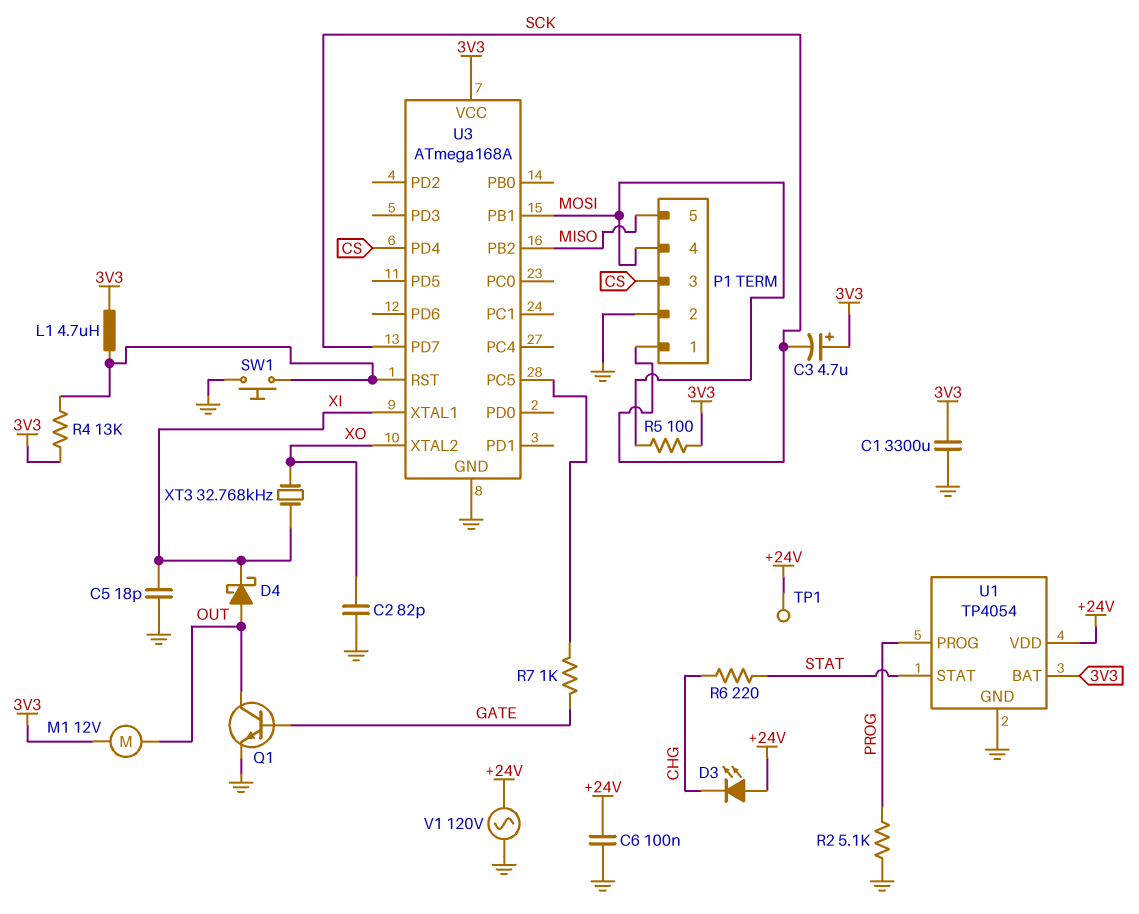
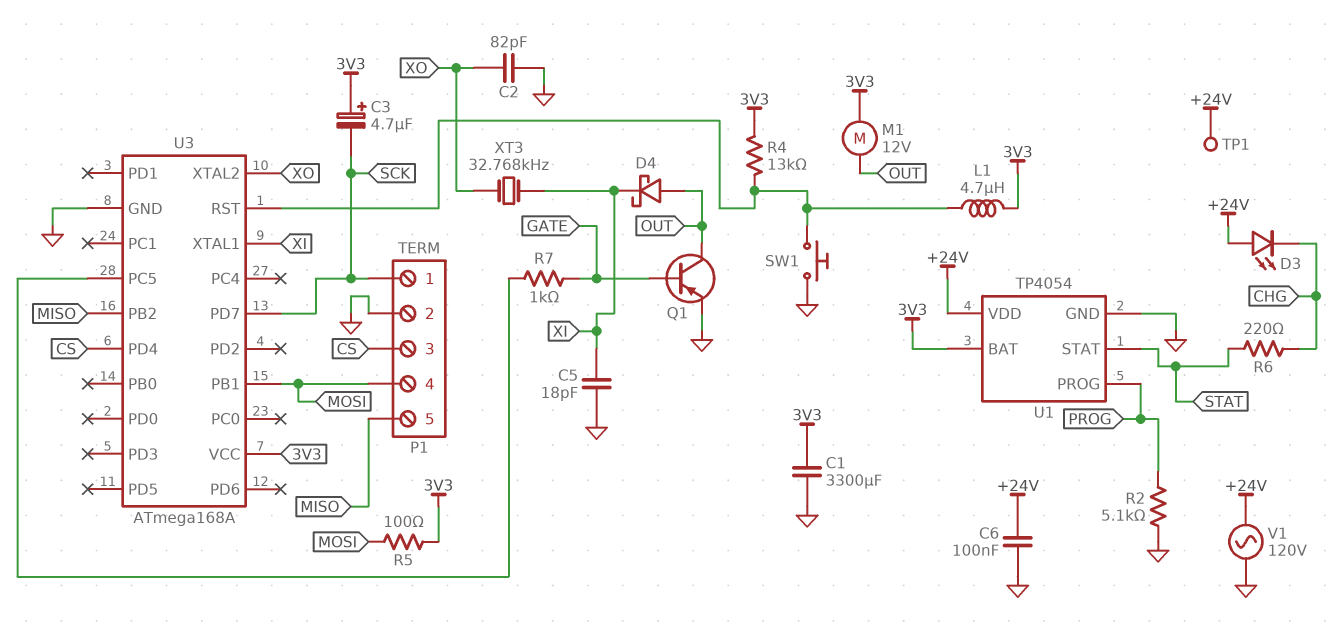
Q1: NPN (B GATE, C OUT, E GND) -> PNP (B GATE, C OUT, E GND)

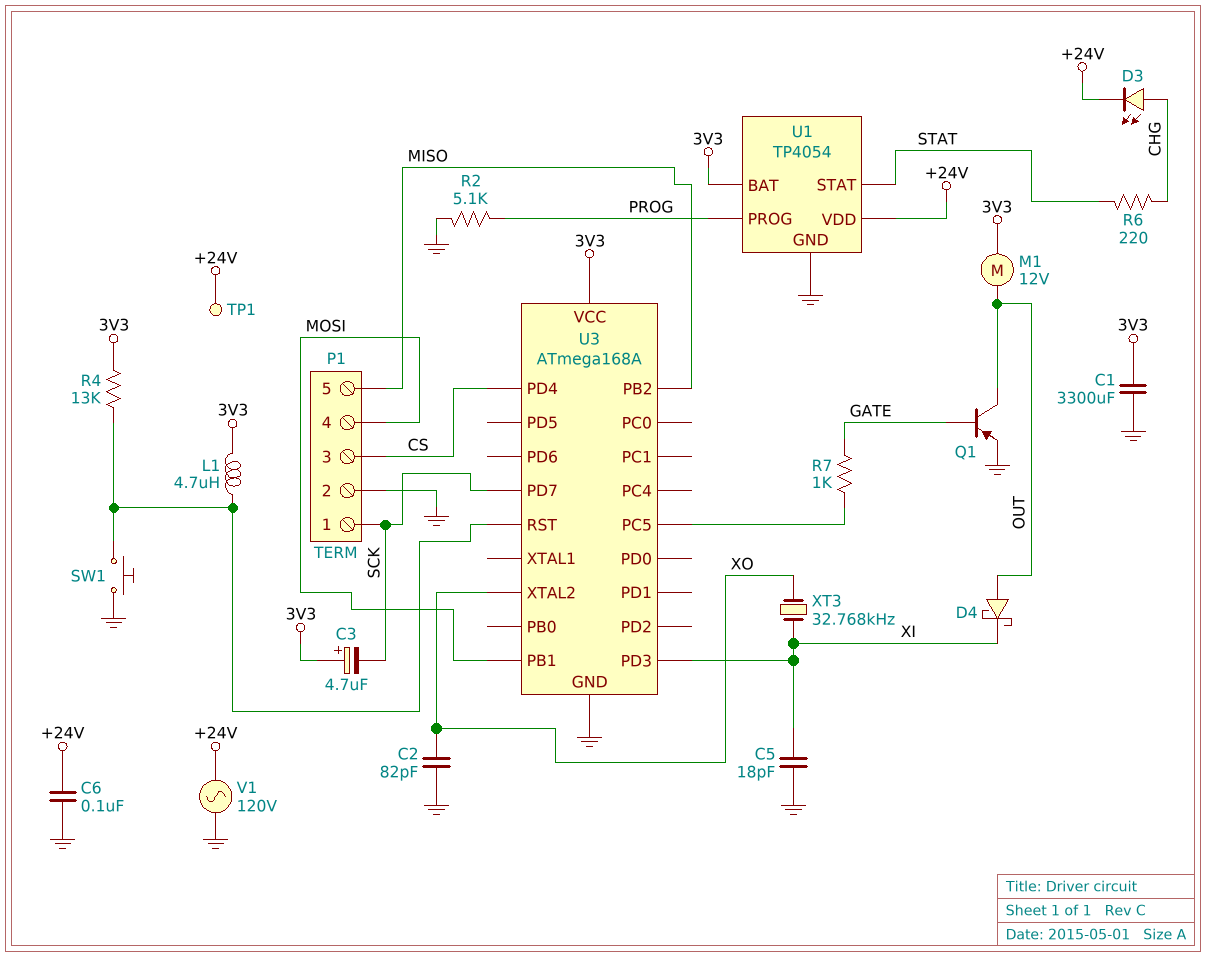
D3: LED (A +24V, K CHG) -> LED (A CHG, K +24V)
R5: 100 (3V3, MOSI) -> none
U3 pin PD3: none -> XI
U3 pin XTAL1: XI -> none

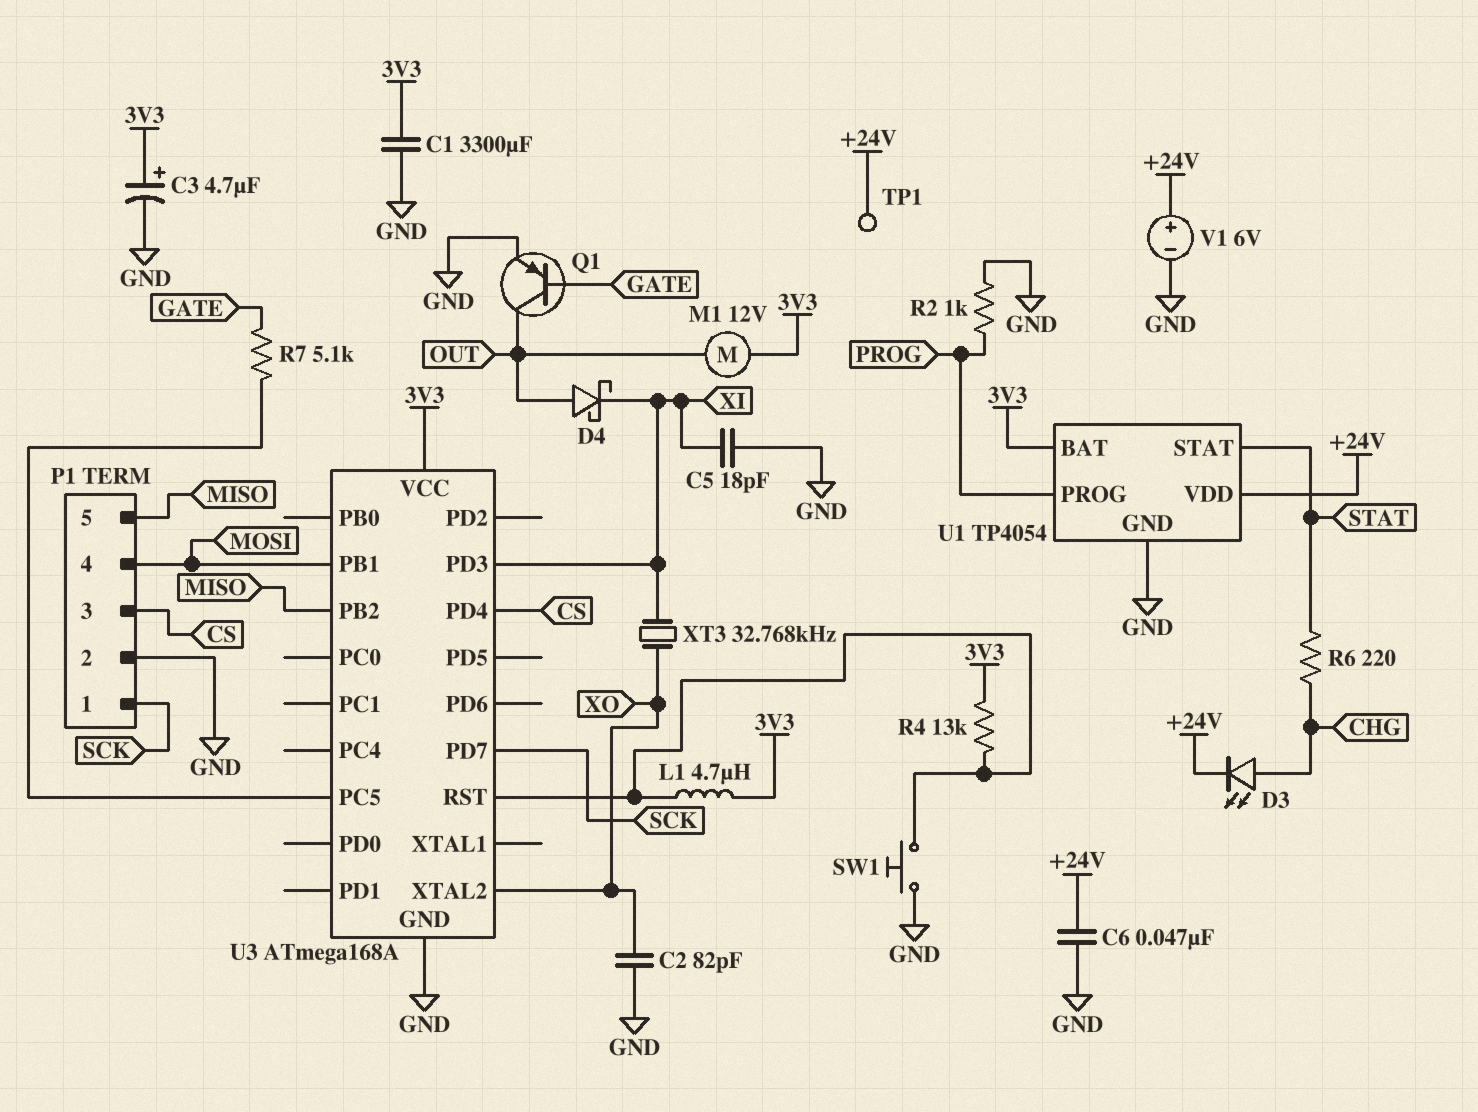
C3: 4.7uF (plus 3V3, minus SCK) -> 4.7uF (plus 3V3, minus GND)
C6: 100nF (+24V, GND) -> 47nF (+24V, GND)
R2: 5.1k (GND, PROG) -> 1k (GND, PROG)
R7: 1k (GATE, U3/PC5) -> 5.1k (GATE, U3/PC5)
V1: AC 120V (+24V, GND) -> 6V (plus +24V, minus GND)

